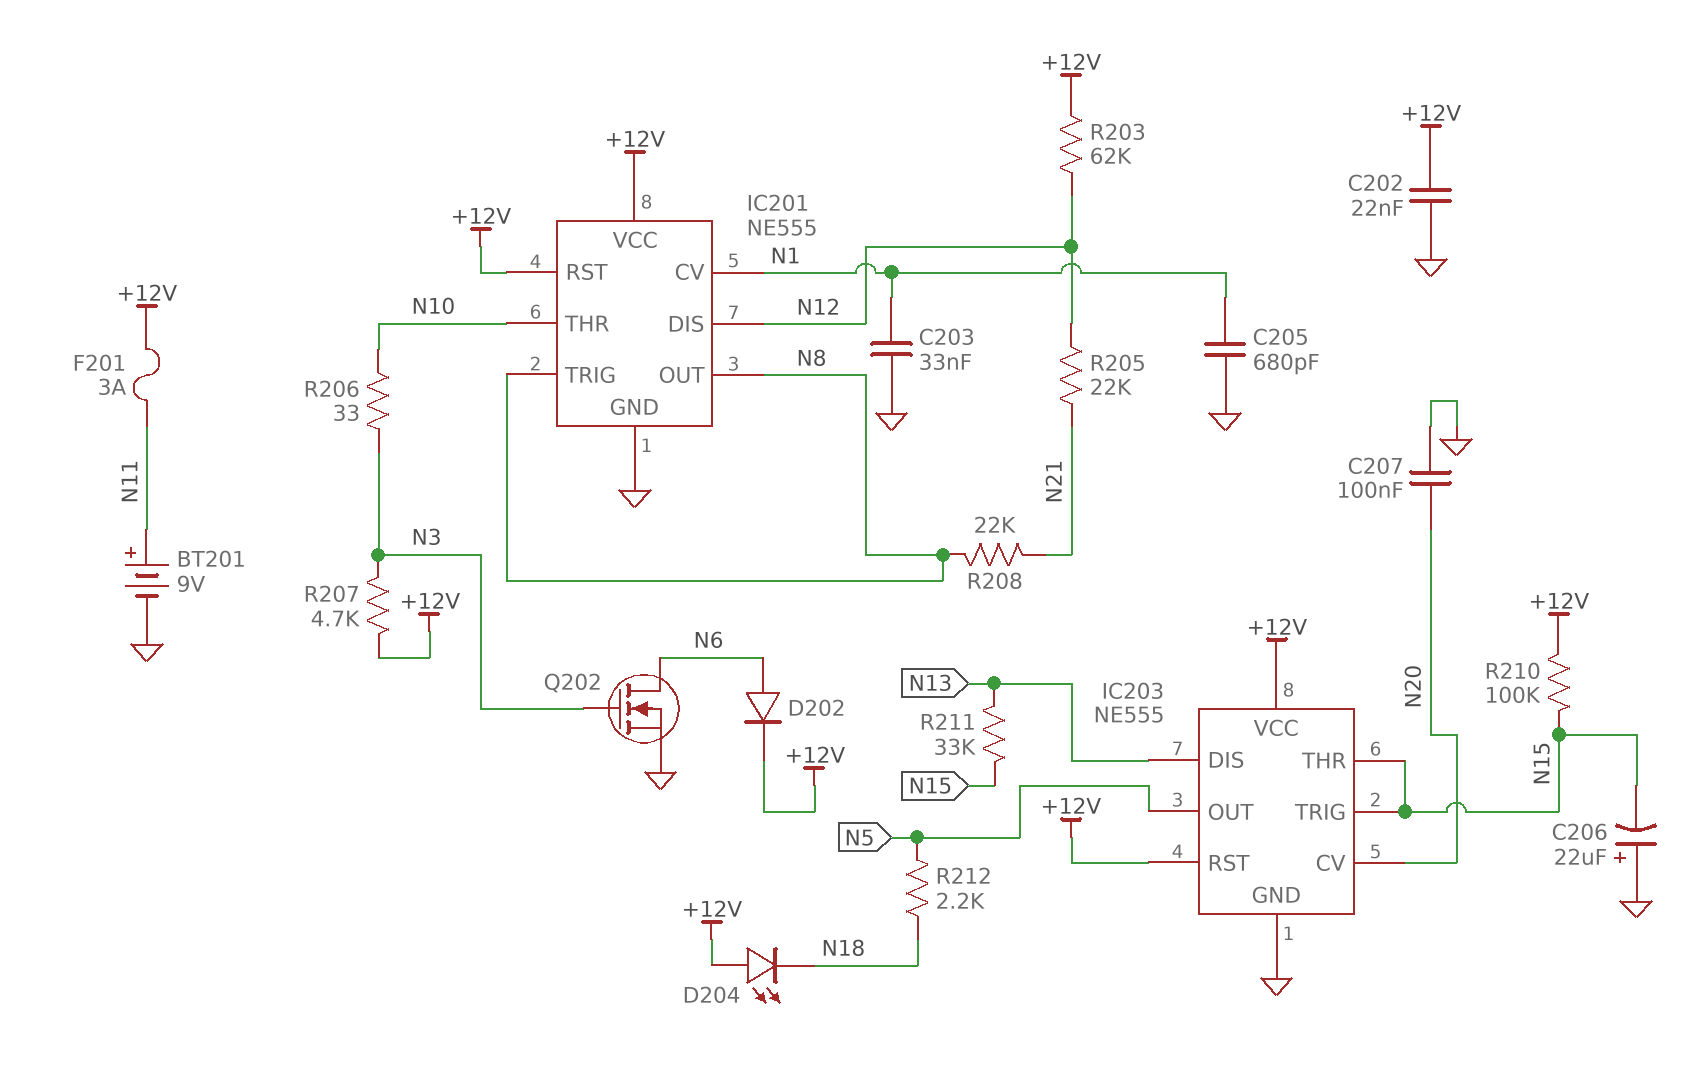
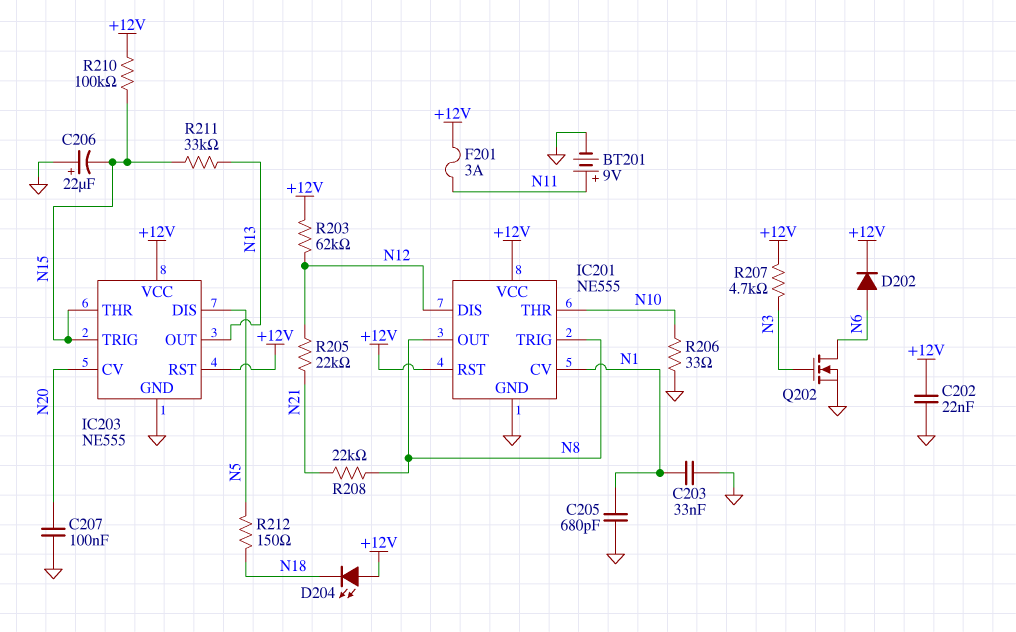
IC203 pin DIS: N13 -> N5
IC203 pin OUT: N5 -> N13
R206: 33 (N3, N10) -> 33 (GND, N10)
R212: 2.2k (N5, N18) -> 150 (N5, N18)

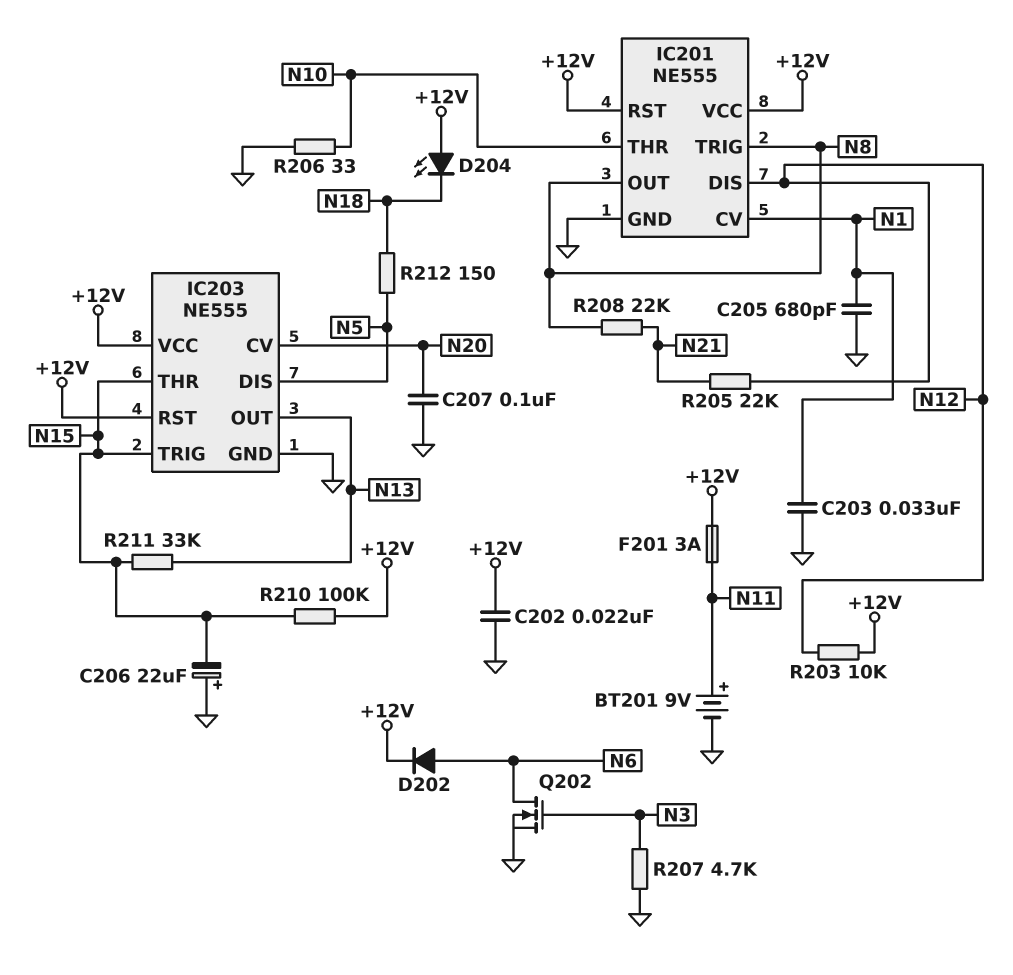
R203: 62k (+12V, N12) -> 10k (+12V, N12)
R207: 4.7k (+12V, N3) -> 4.7k (GND, N3)

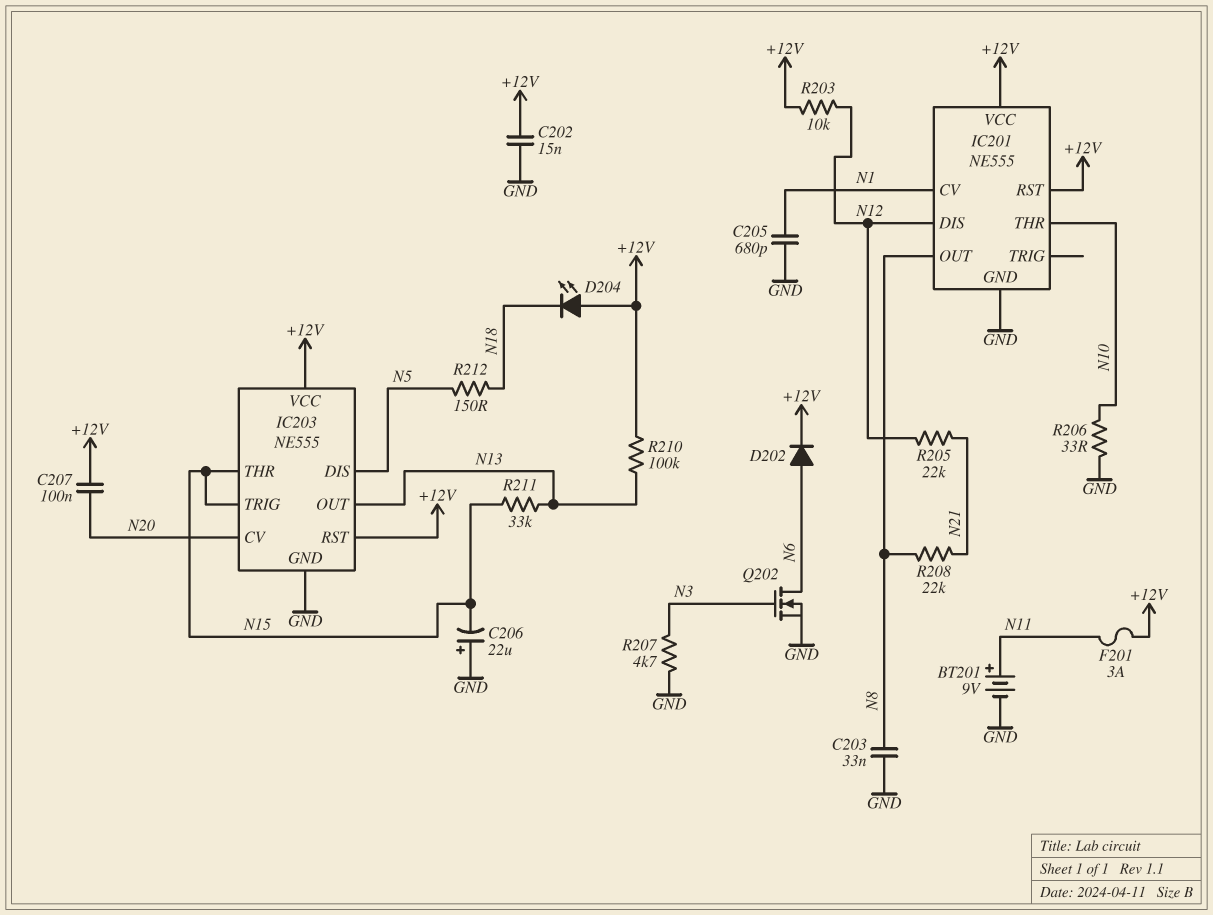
C202: 22nF (+12V, GND) -> 15nF (+12V, GND)
C203: 33nF (GND, N1) -> 33nF (GND, N8)
C207: 100nF (GND, N20) -> 100nF (+12V, N20)
IC201 pin TRIG: N8 -> none
R210: 100k (+12V, N15) -> 100k (+12V, N13)

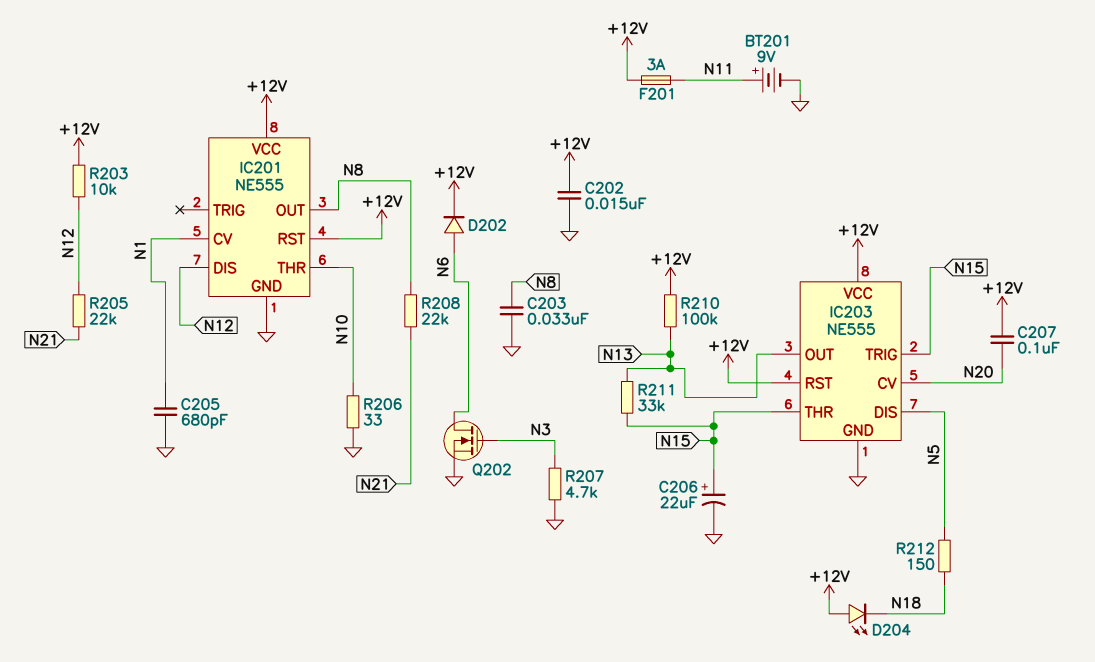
C206: 22uF (plus GND, minus N15) -> 22uF (plus N15, minus GND)

